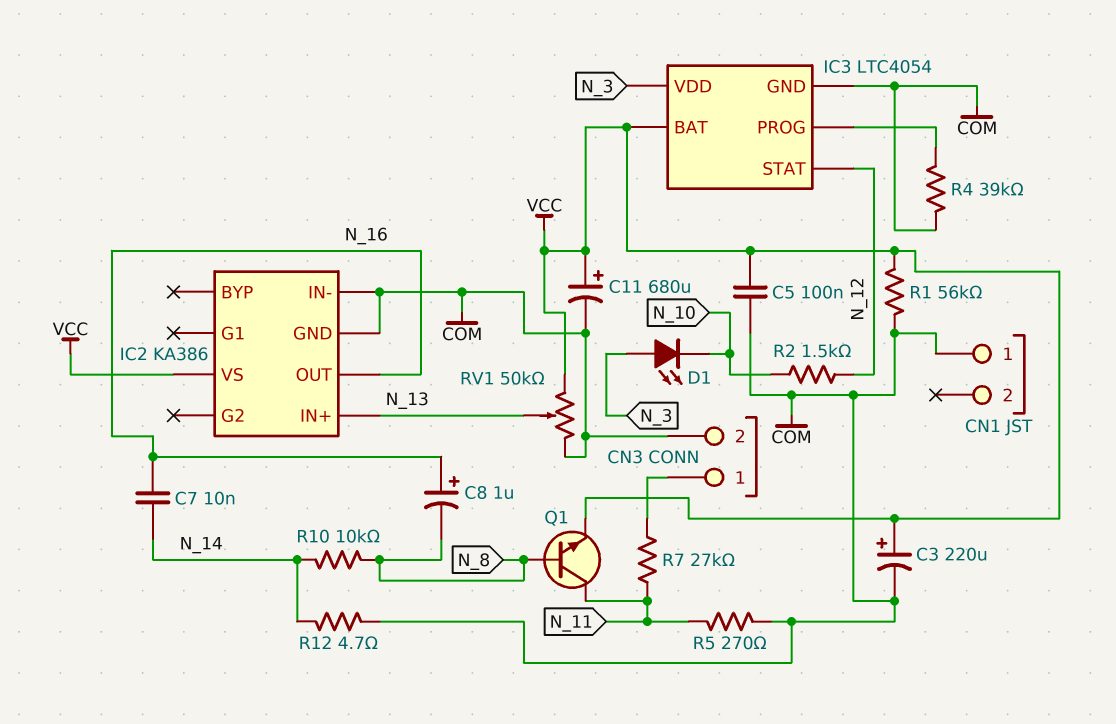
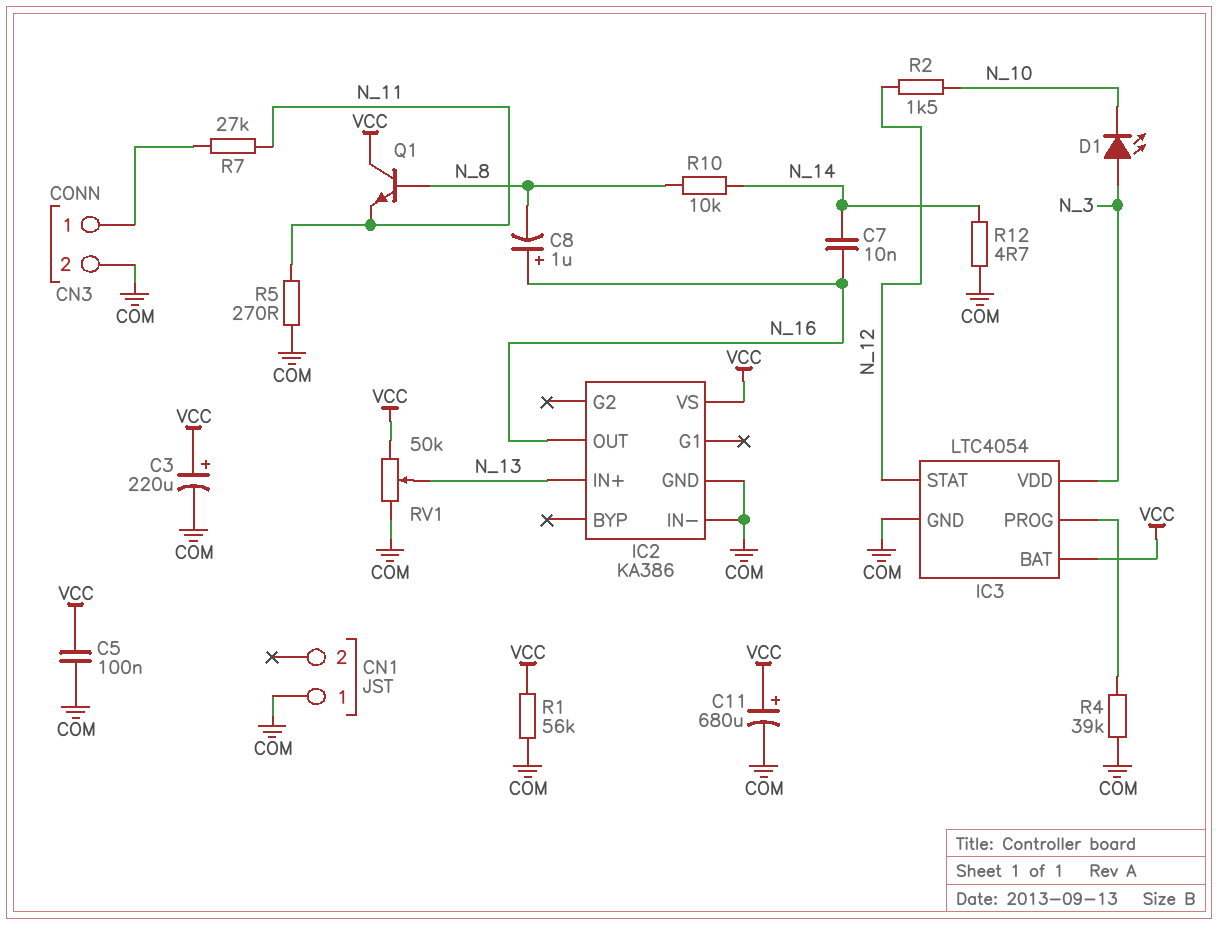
Q1: NPN (B N_8, C N_11, E VCC) -> NPN (B N_8, C VCC, E N_11)

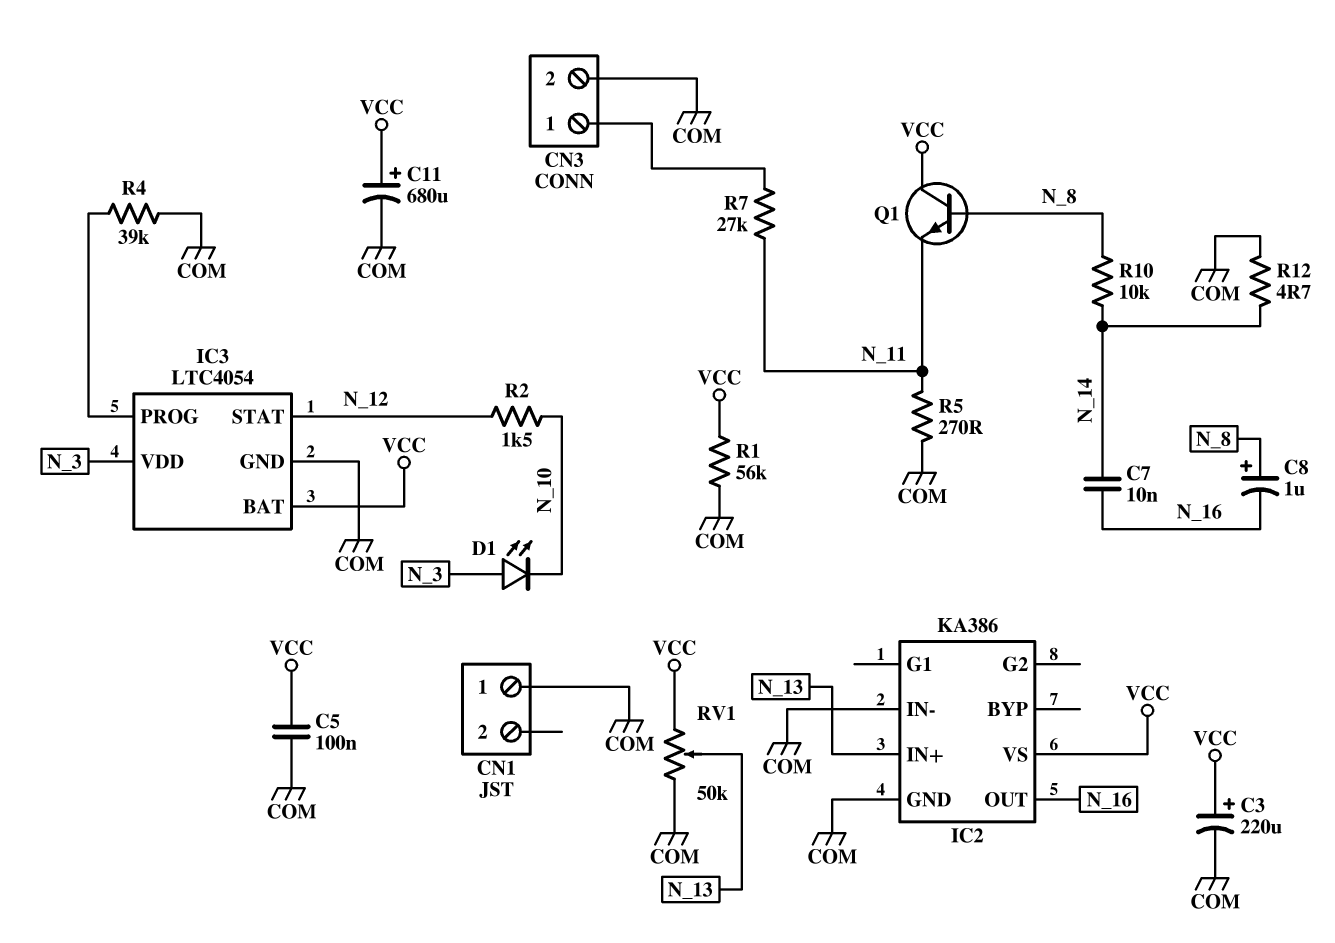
C8: 1uF (plus N_16, minus N_8) -> 1uF (plus N_8, minus N_16)

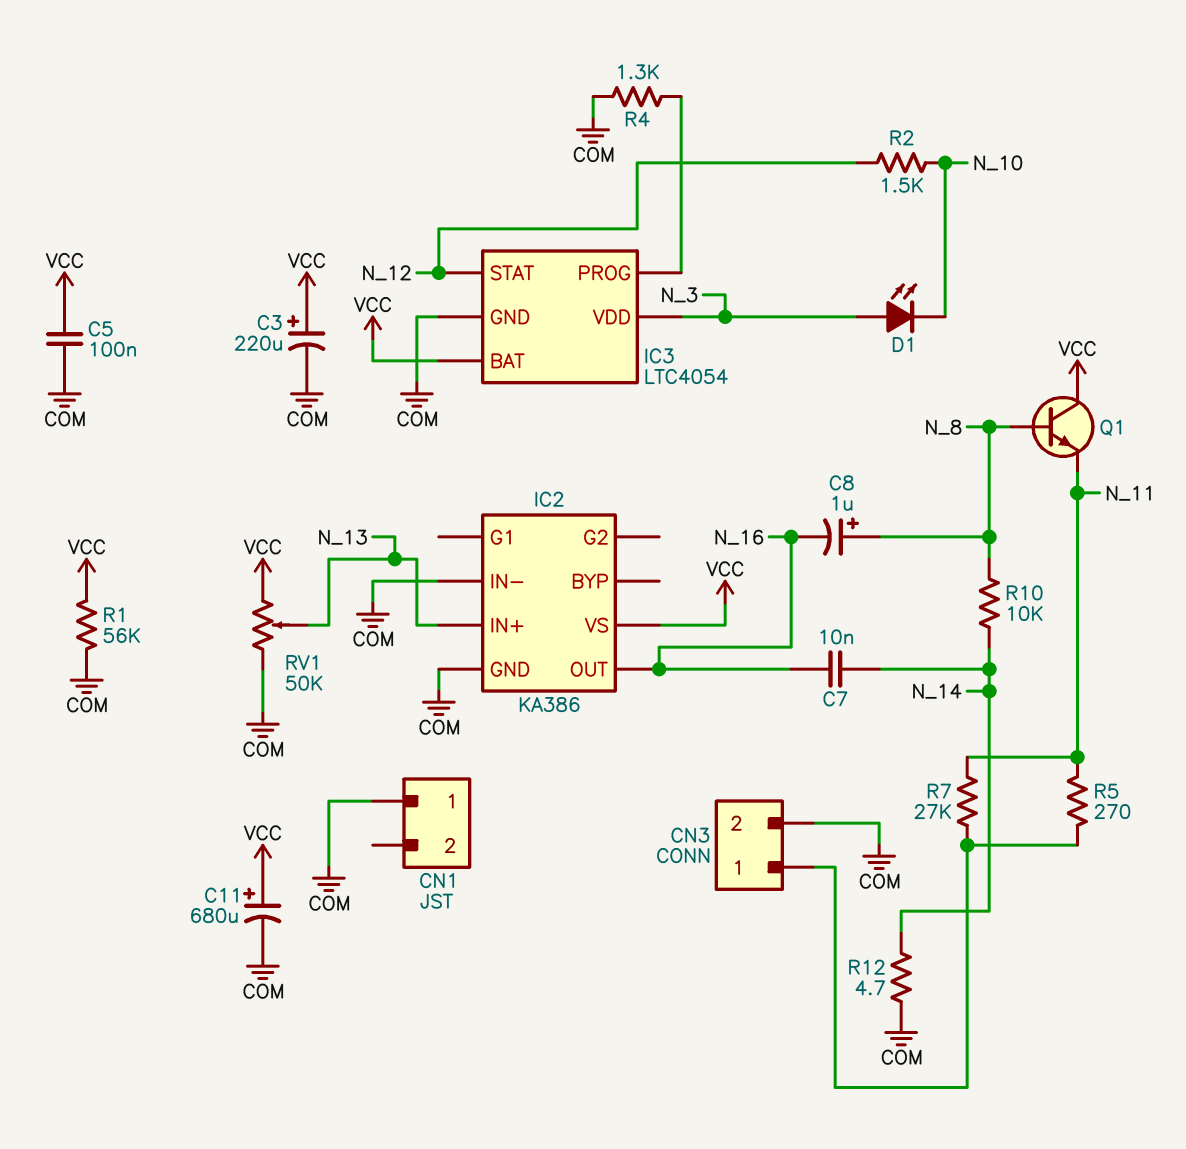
R4: 39k (COM, IC3/PROG) -> 1.3k (COM, IC3/PROG)
R5: 270 (COM, N_11) -> 270 (CN3/1, N_11)

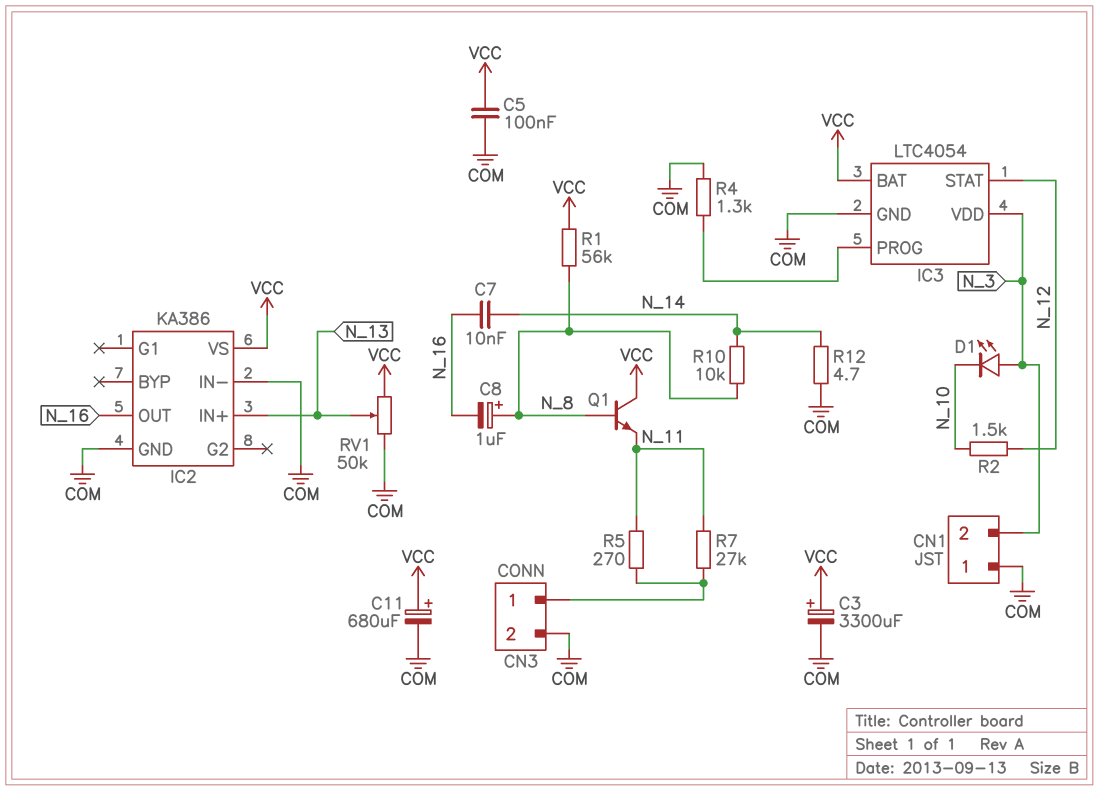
C3: 220uF (plus VCC, minus COM) -> 3300uF (plus VCC, minus COM)
CN1 pin 2: none -> N_3
R1: 56k (COM, VCC) -> 56k (N_8, VCC)

